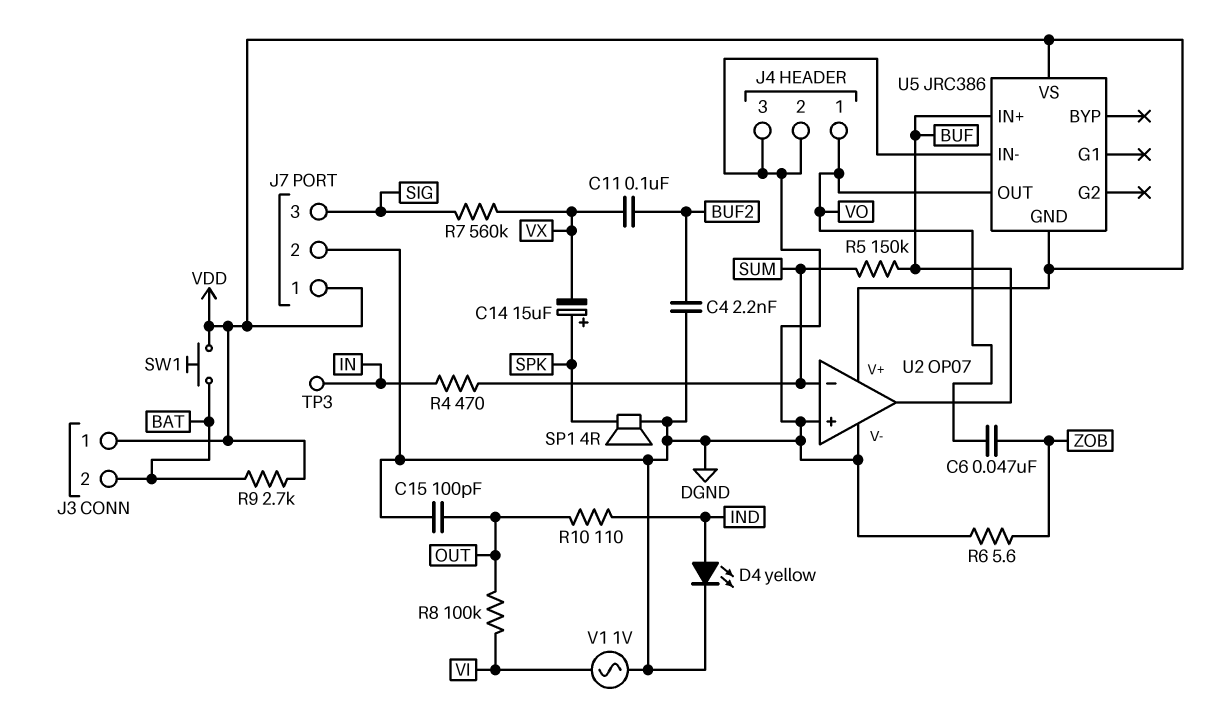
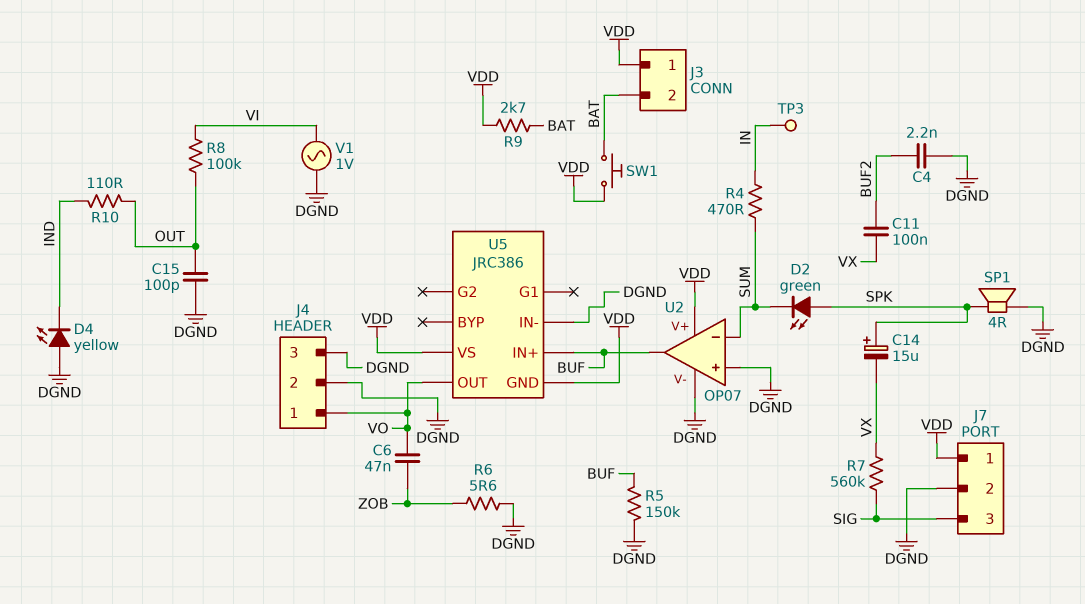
D2: none -> LED green (A SPK, K SUM)
D4: LED yellow (A IND, K DGND) -> LED yellow (A DGND, K IND)
R5: 150k (BUF, SUM) -> 150k (BUF, DGND)

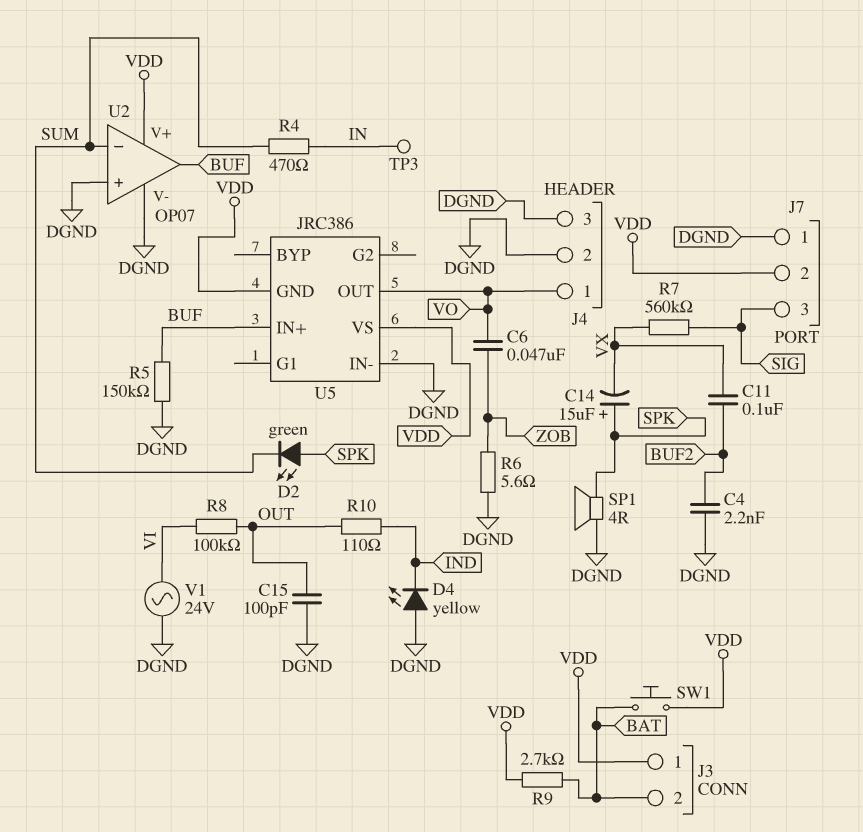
J7 pin 1: VDD -> DGND
J7 pin 2: DGND -> VDD
V1: AC 1V (DGND, VI) -> AC 24V (DGND, VI)

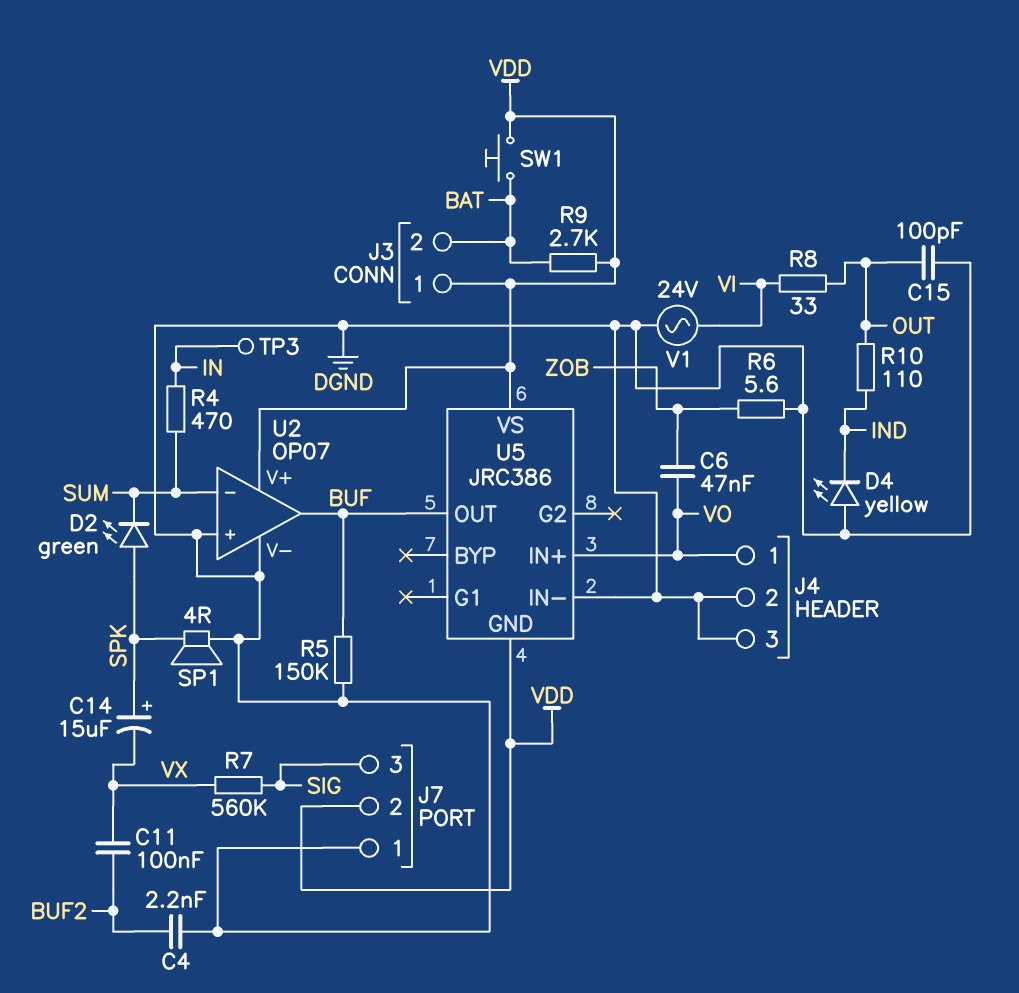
R8: 100k (OUT, VI) -> 33 (OUT, VI)
U5 pin IN+: BUF -> VO
U5 pin OUT: VO -> BUF

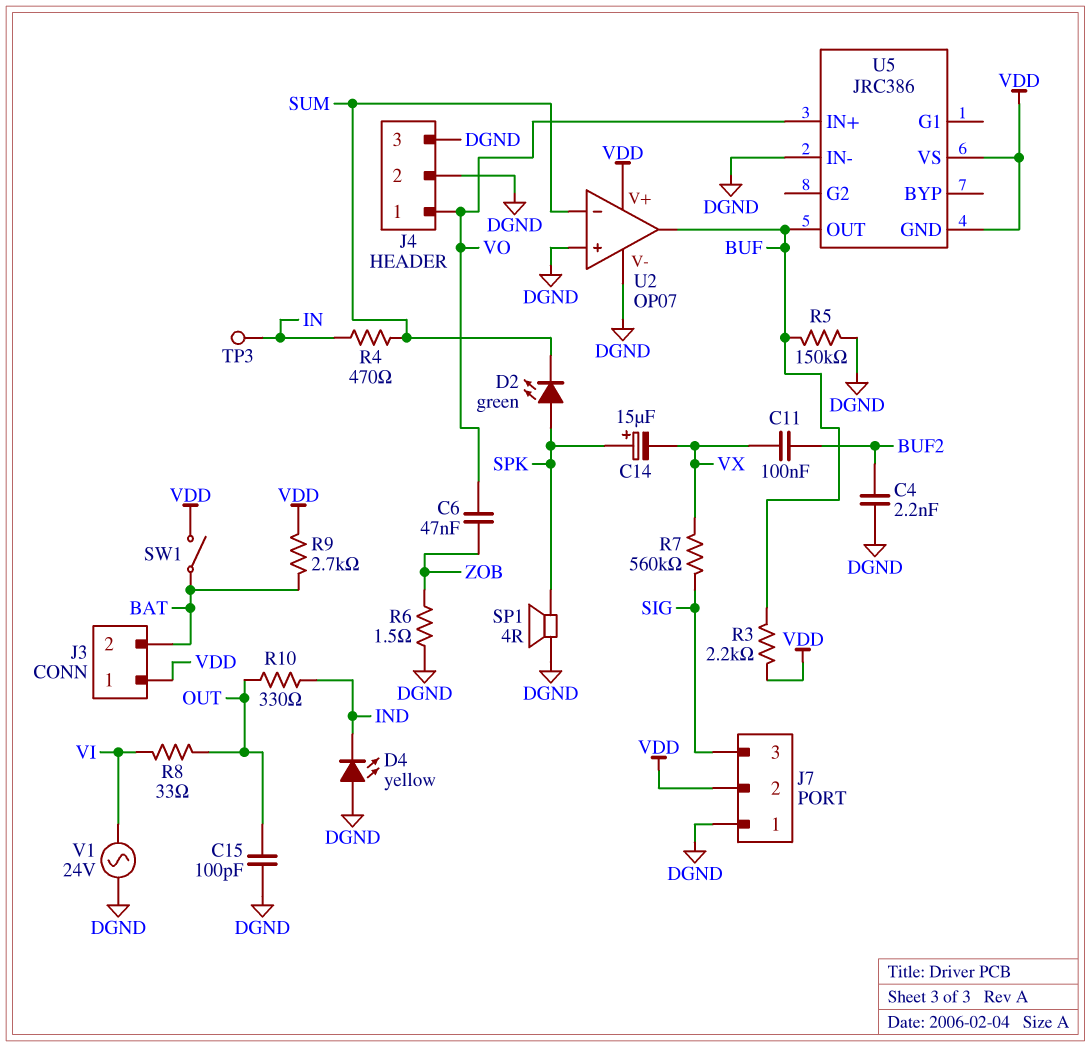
R3: none -> 2.2k (BUF, VDD)
R6: 5.6 (DGND, ZOB) -> 1.5 (DGND, ZOB)
R10: 110 (IND, OUT) -> 330 (IND, OUT)
SW1: button (BAT, VDD) -> switch (BAT, VDD)

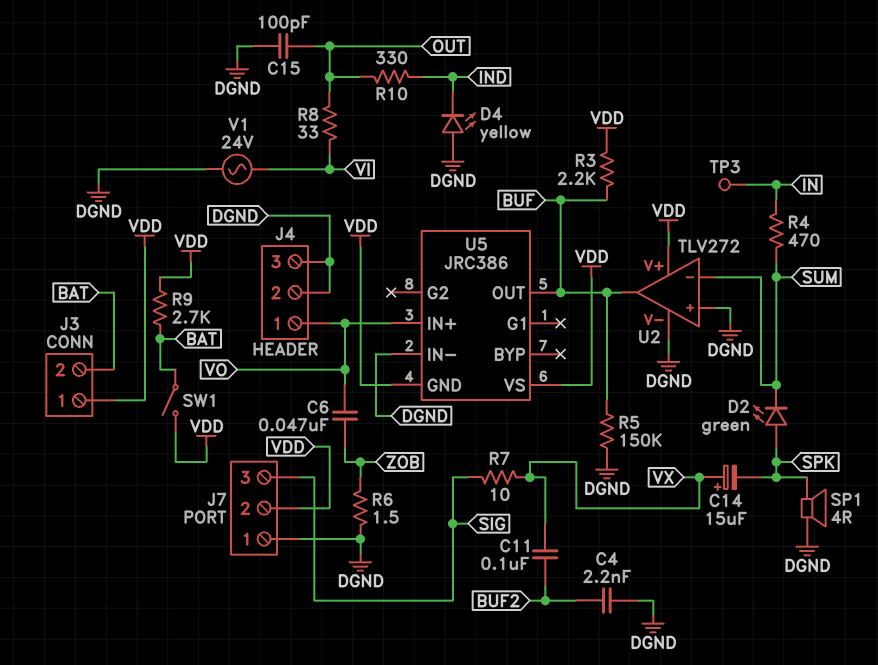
C14: 15uF (plus SPK, minus VX) -> 15uF (plus VX, minus SPK)
R7: 560k (SIG, VX) -> 10 (SIG, VX)
U2: OP07 -> TLV272

